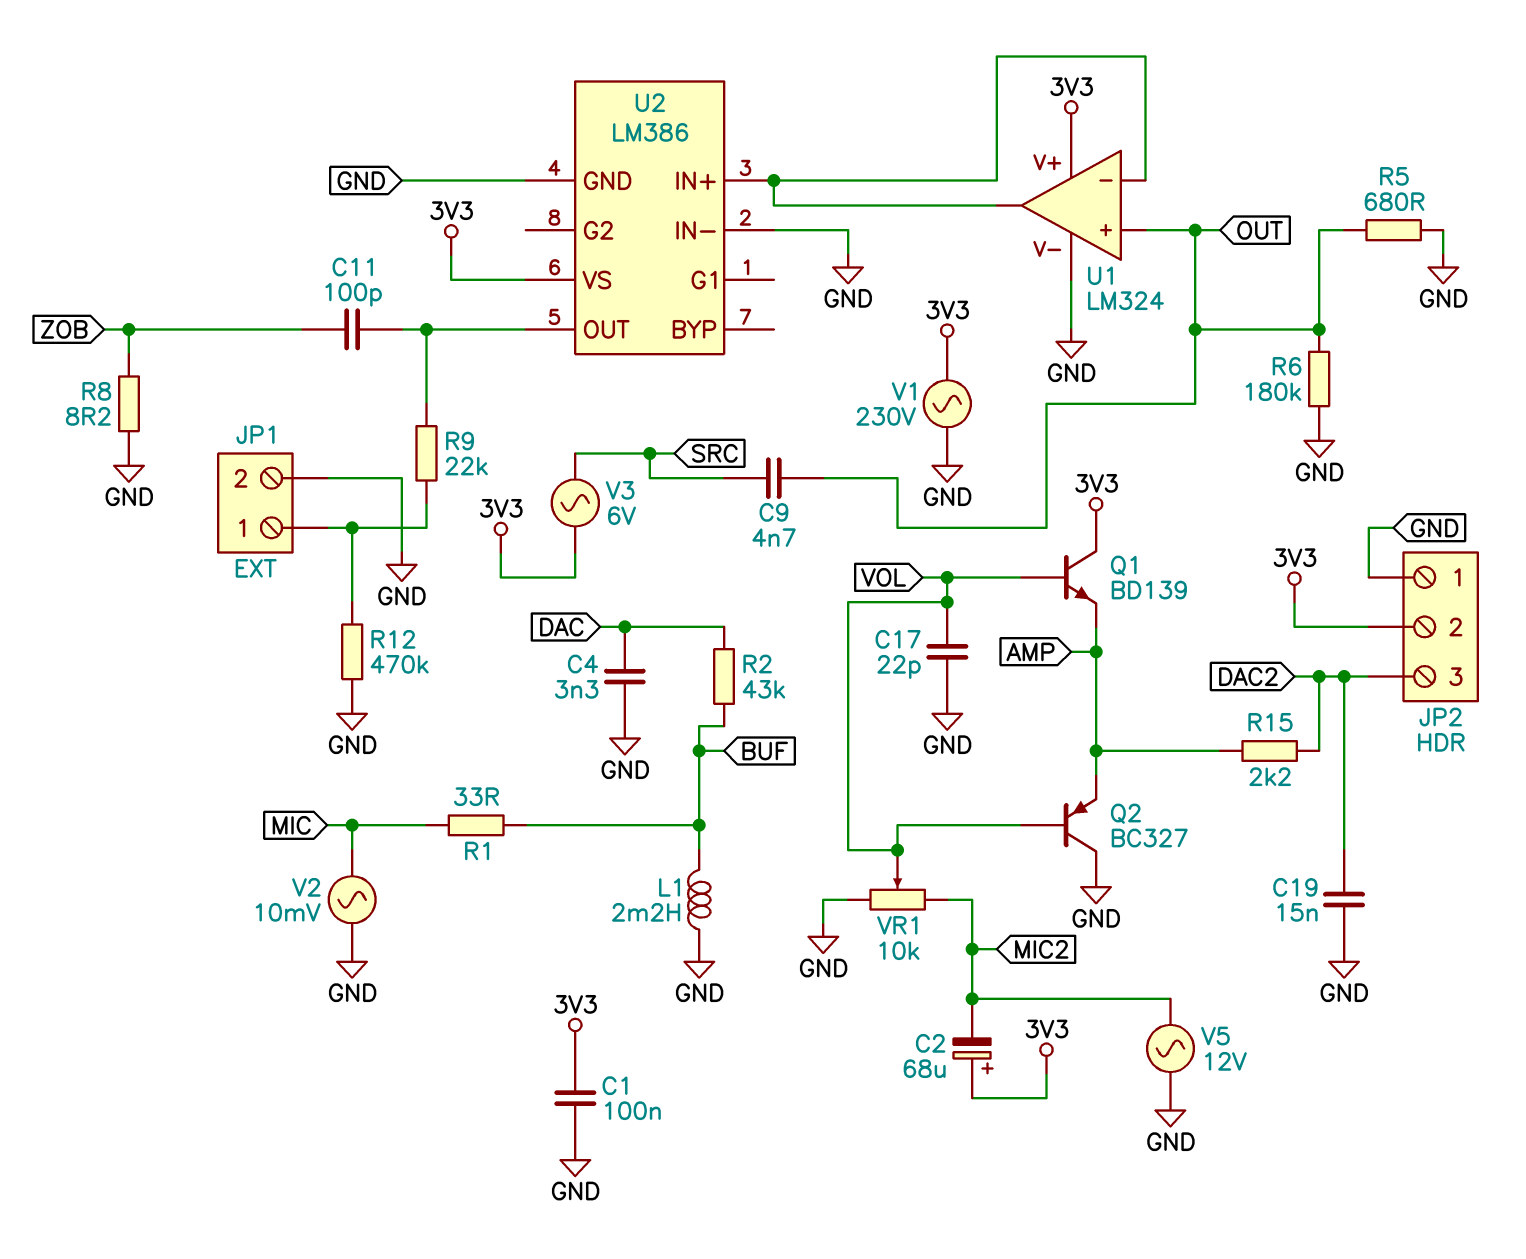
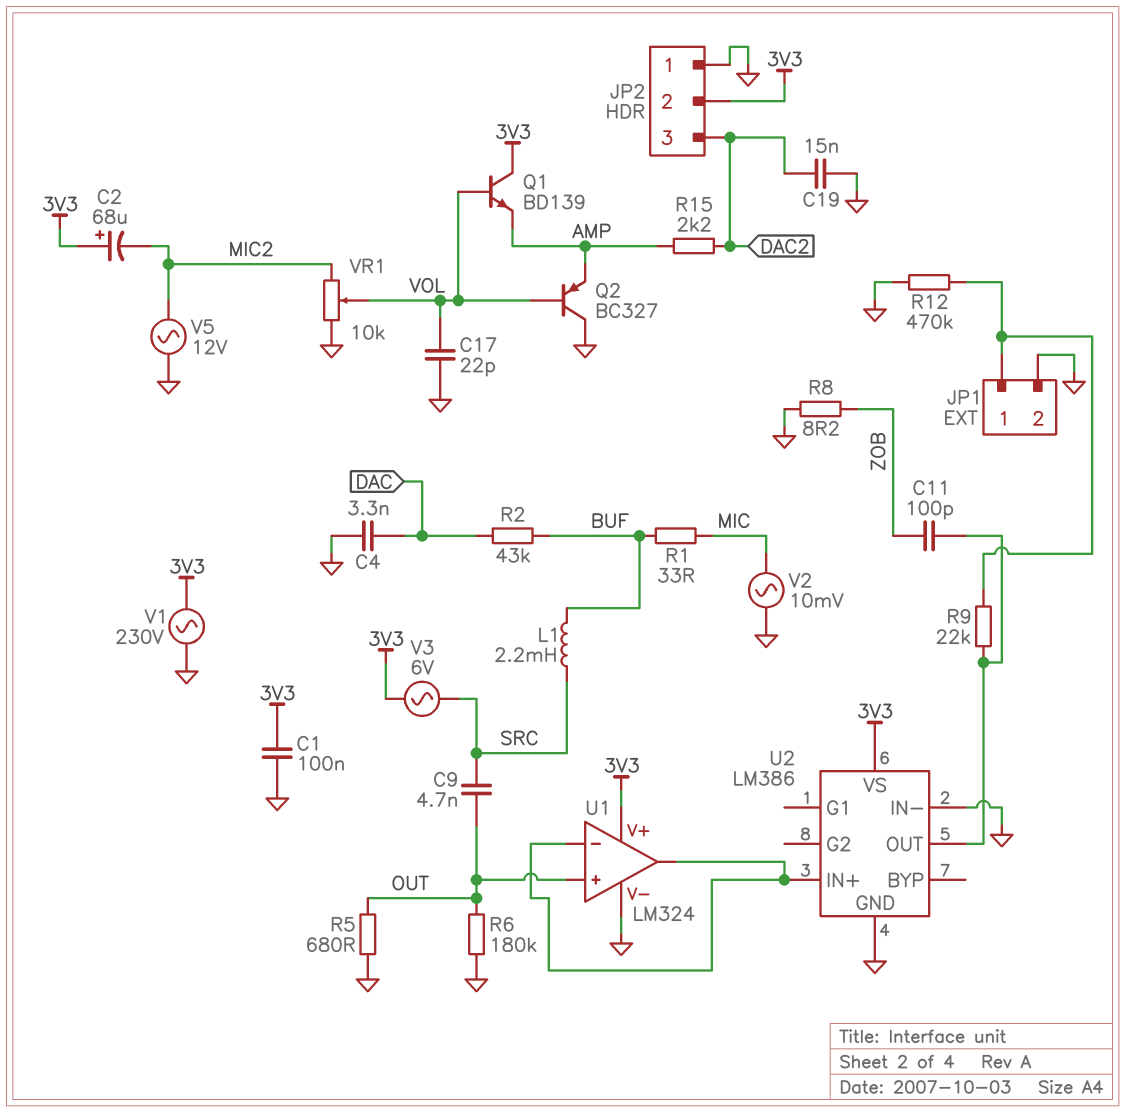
L1: 2.2mH (BUF, GND) -> 2.2mH (BUF, SRC)

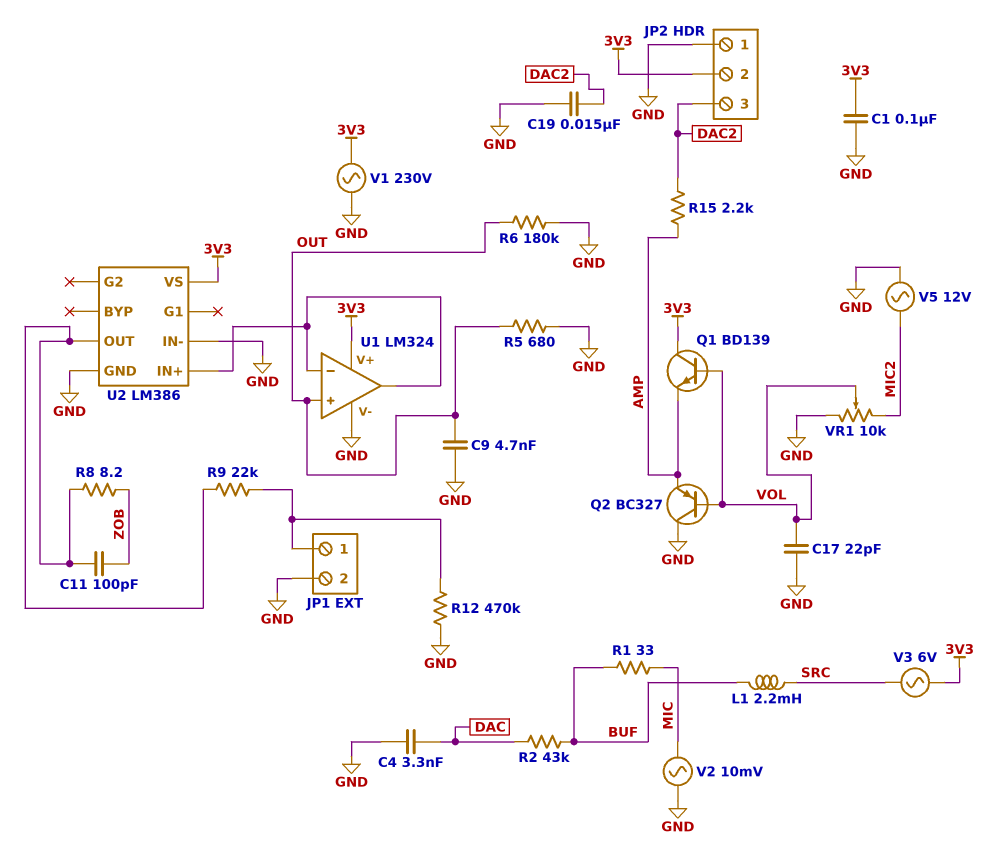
C2: 68uF (plus 3V3, minus MIC2) -> none
C9: 4.7nF (OUT, SRC) -> 4.7nF (GND, OUT)
R8: 8.2 (GND, ZOB) -> 8.2 (U2/OUT, ZOB)

